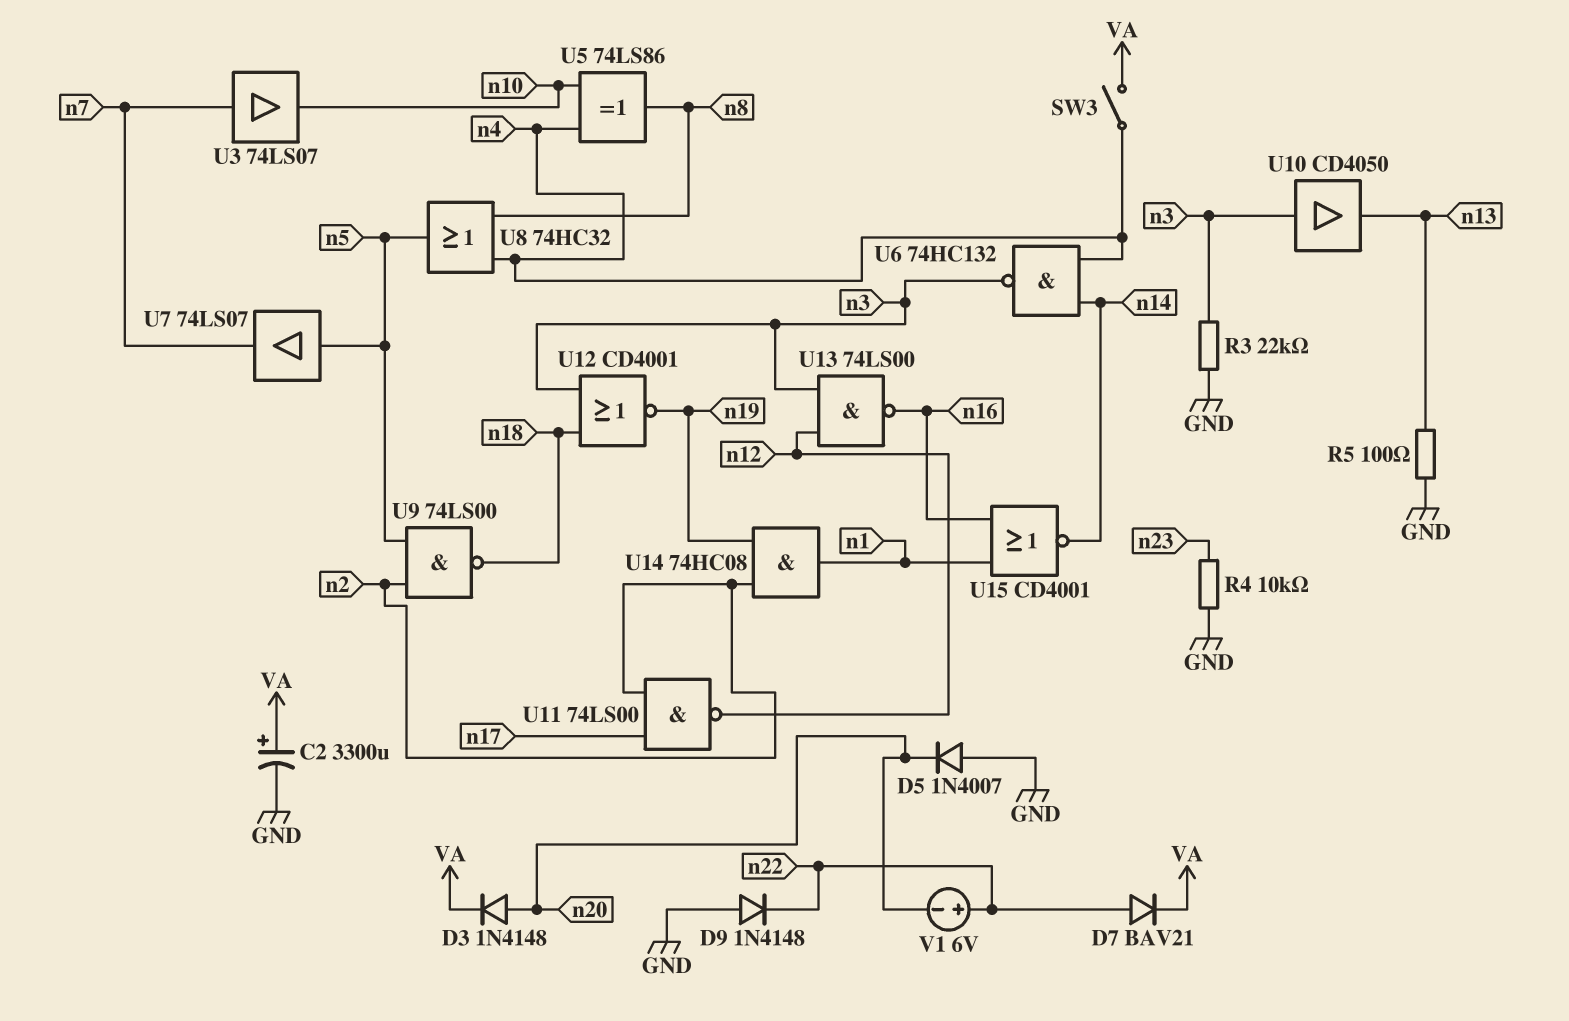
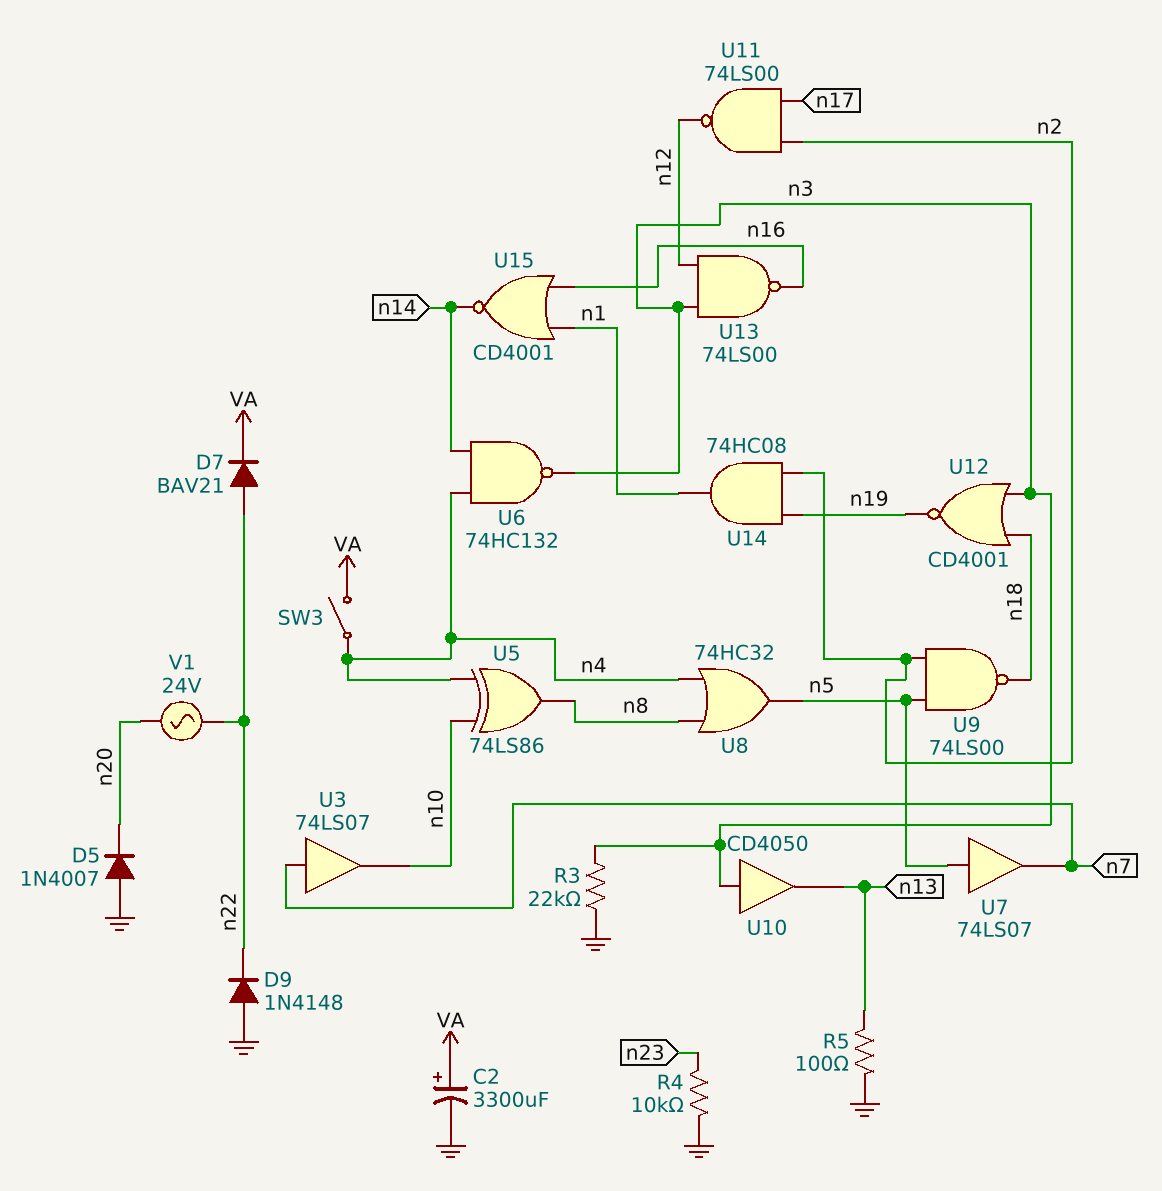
D3: diode 1N4148 (A n20, K VA) -> none
V1: 6V (plus n22, minus n20) -> AC 24V (n20, n22)

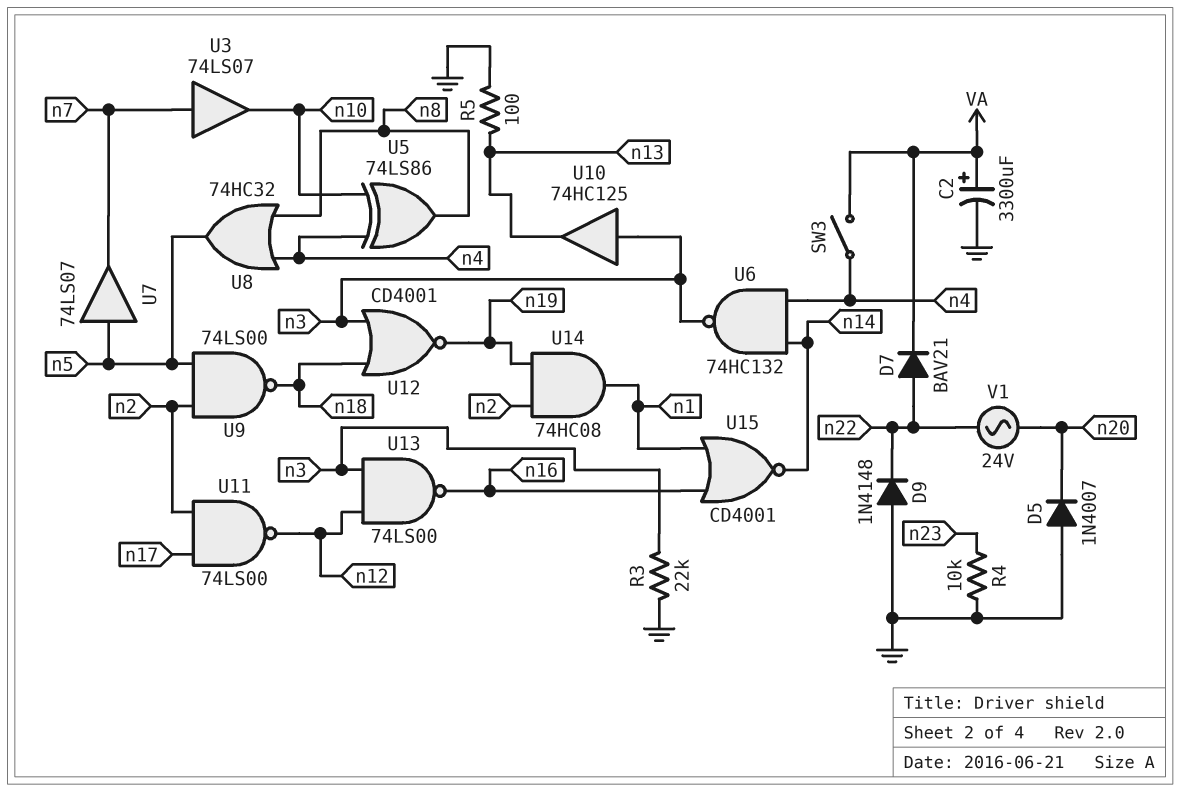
U10: buffer CD4050 (in n3, out n13) -> buffer 74HC125 (in n3, out n13)

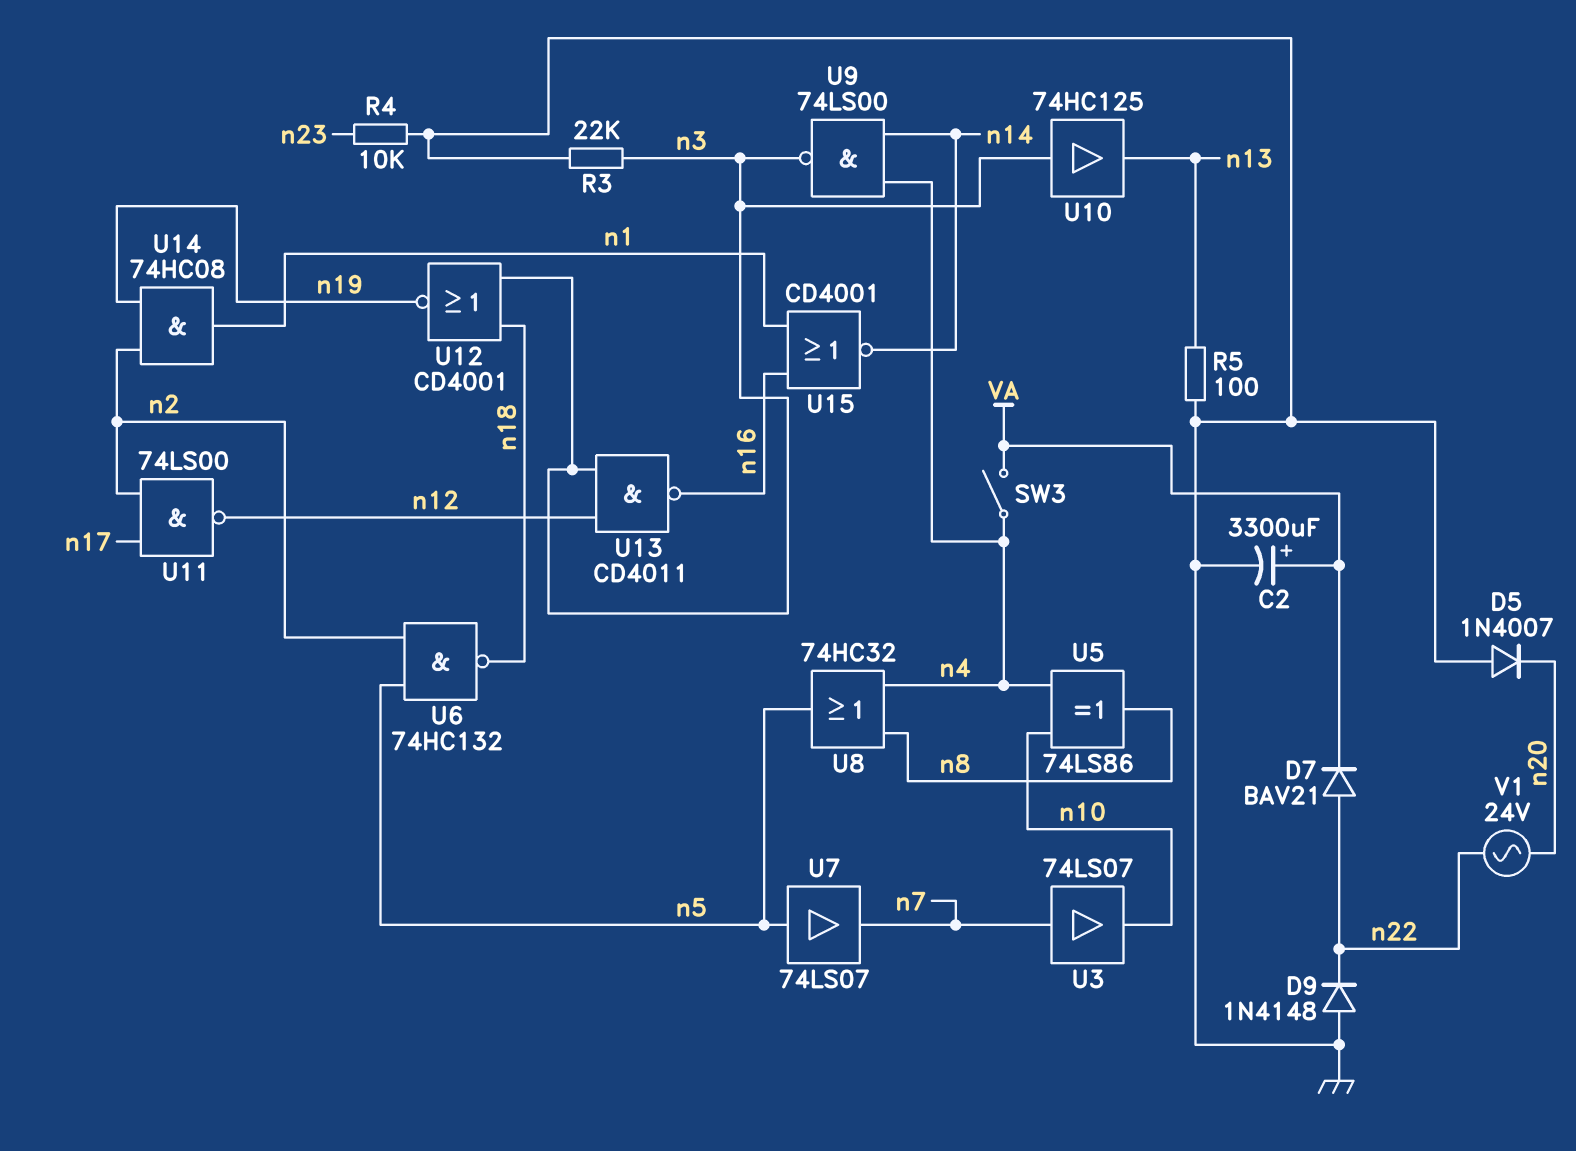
U6: NAND 74HC132 (in n4, in n14, out n3) -> NAND 74HC132 (in n2, in n5, out n18)
U9: NAND 74LS00 (in n2, in n5, out n18) -> NAND 74LS00 (in n4, in n14, out n3)
U13: NAND 74LS00 (in n3, in n12, out n16) -> NAND CD4011 (in n3, in n12, out n16)

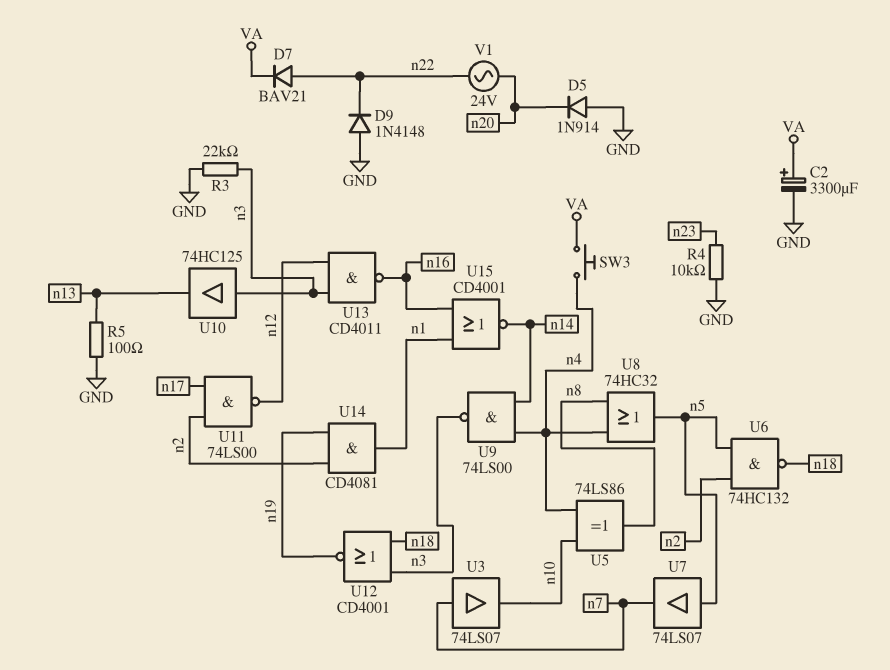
D5: diode 1N4007 (A GND, K n20) -> diode 1N914 (A GND, K n20)
SW3: switch (VA, n4) -> button (VA, n4)
U14: AND 74HC08 (in n2, in n19, out n1) -> AND CD4081 (in n2, in n19, out n1)

